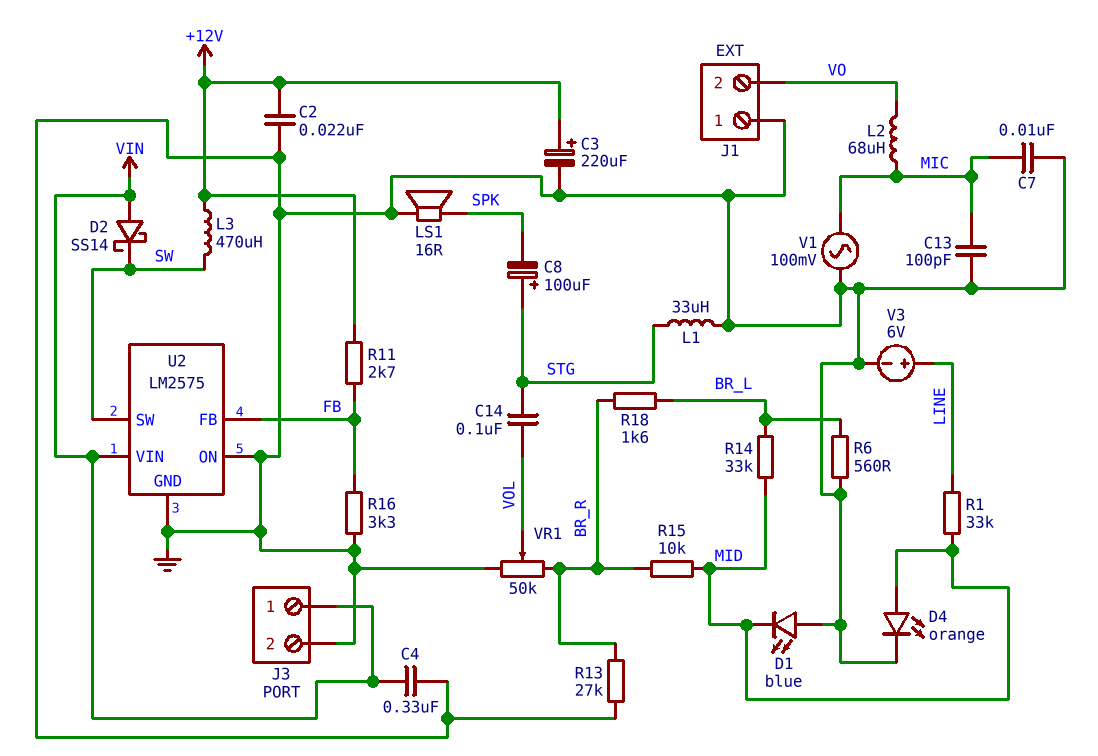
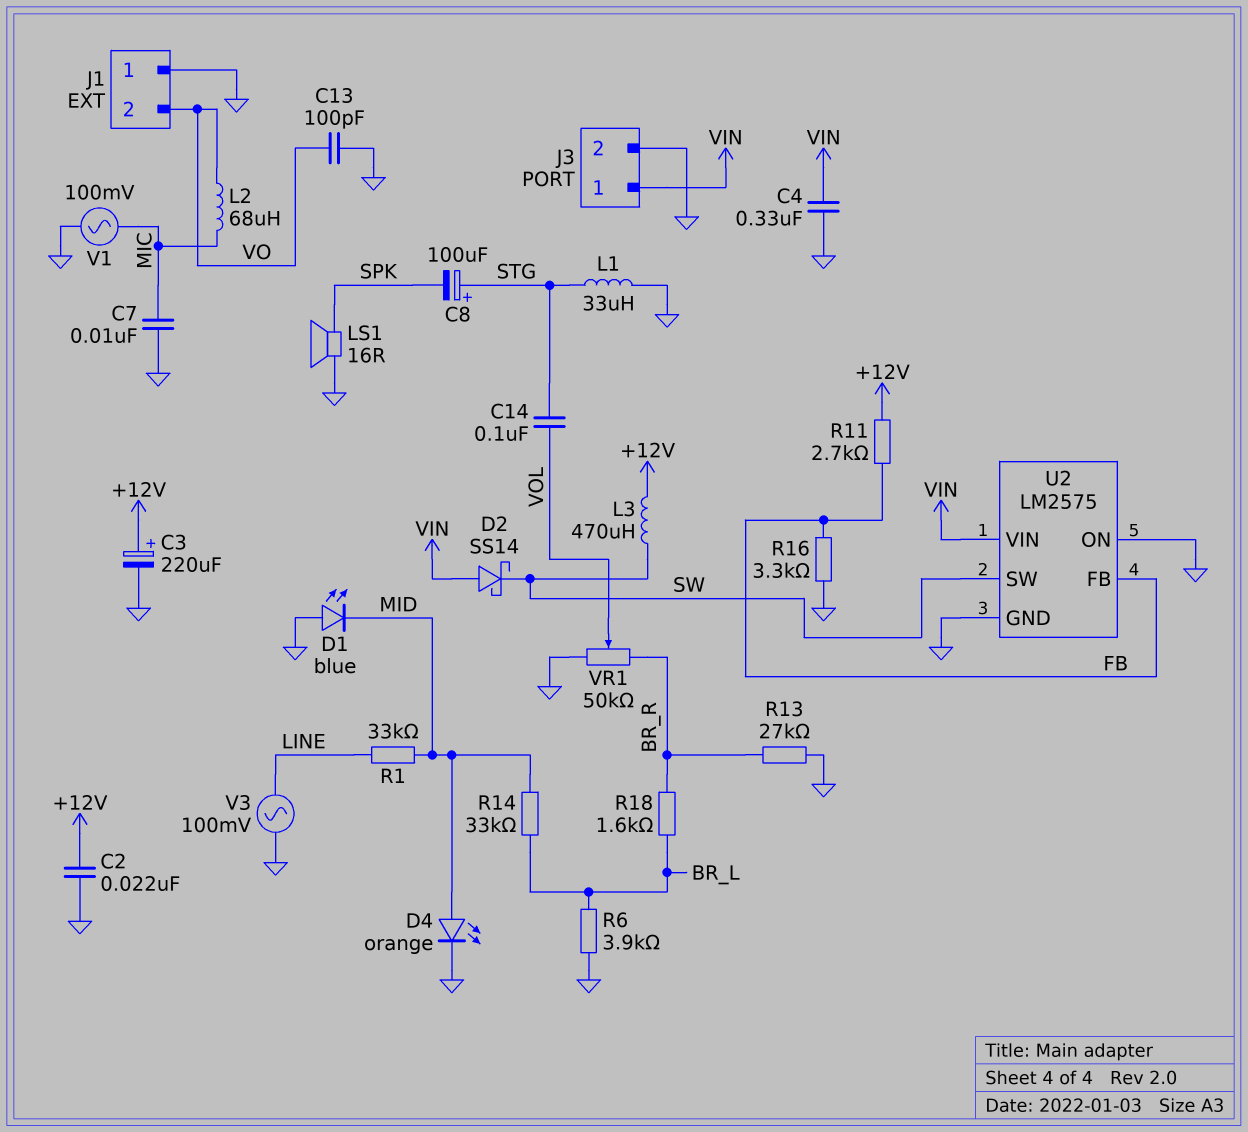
C13: 100pF (GND, MIC) -> 100pF (GND, VO)
R6: 560 (BR_L, GND) -> 3.9k (BR_L, GND)
R15: 10k (BR_R, MID) -> none
V3: 6V (plus LINE, minus GND) -> AC 100mV (GND, LINE)

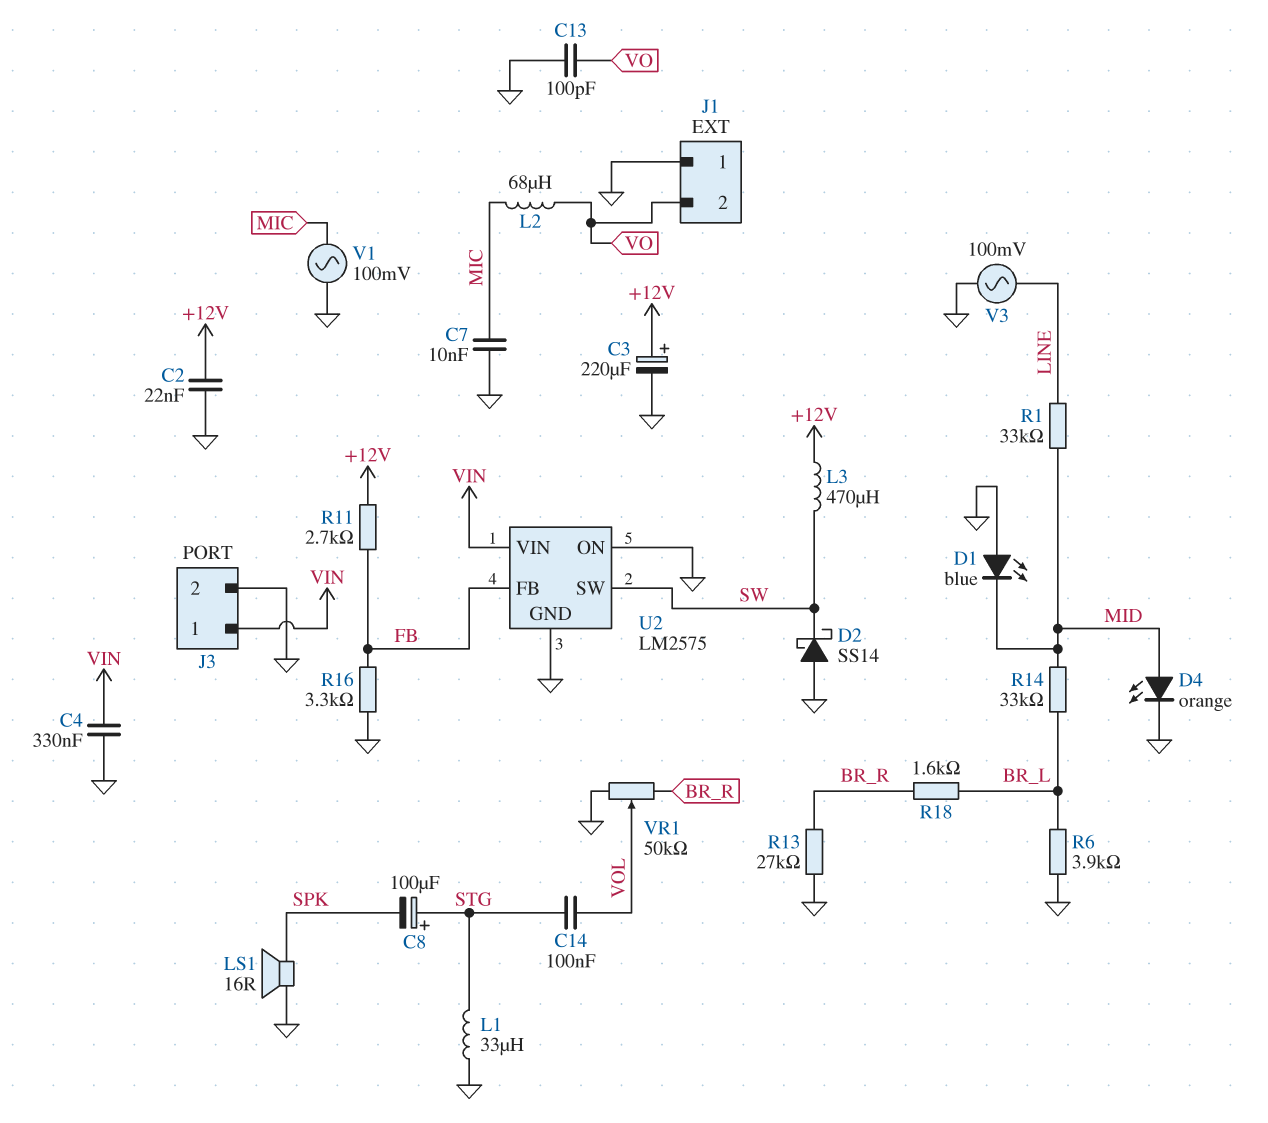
D2: schottky SS14 (A VIN, K SW) -> schottky SS14 (A GND, K SW)

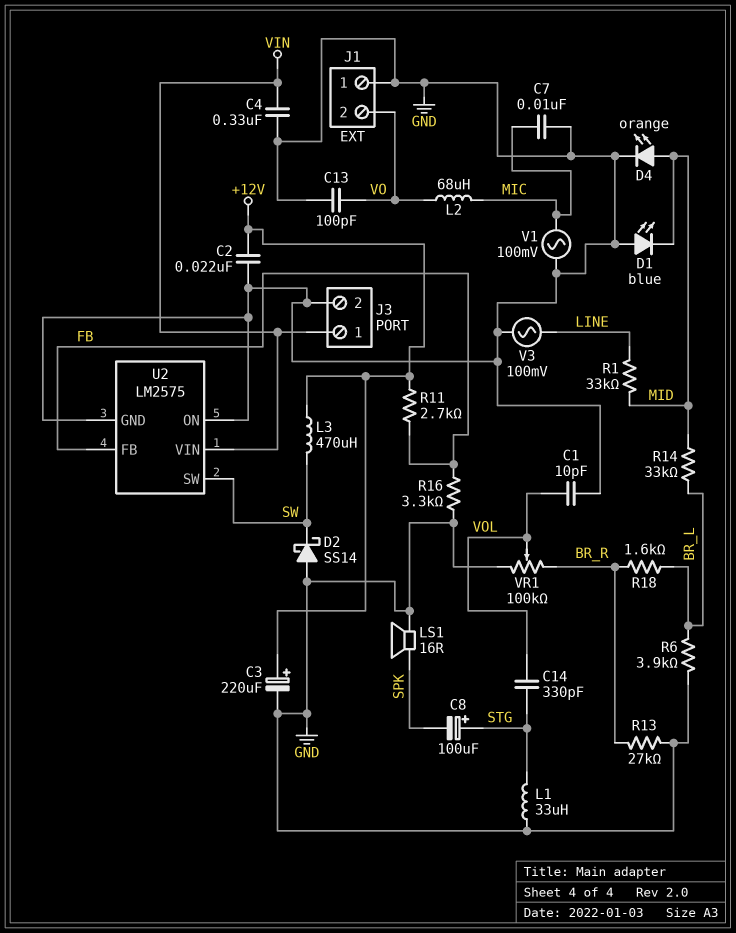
C1: none -> 10pF (GND, VOL)
C14: 100nF (STG, VOL) -> 330pF (STG, VOL)
VR1: 50k (BR_R, GND, wiper VOL) -> 100k (BR_R, GND, wiper VOL)

